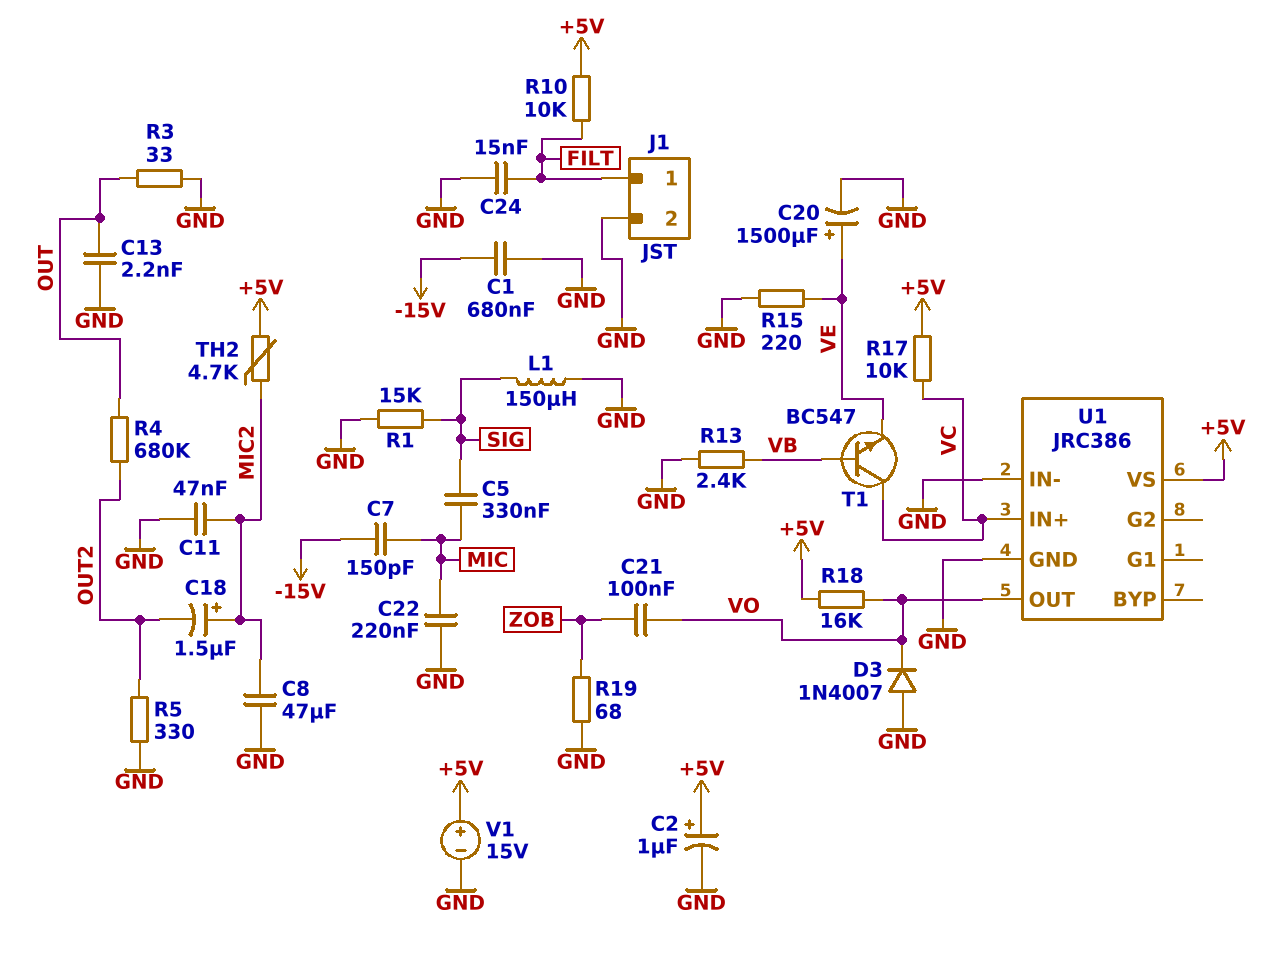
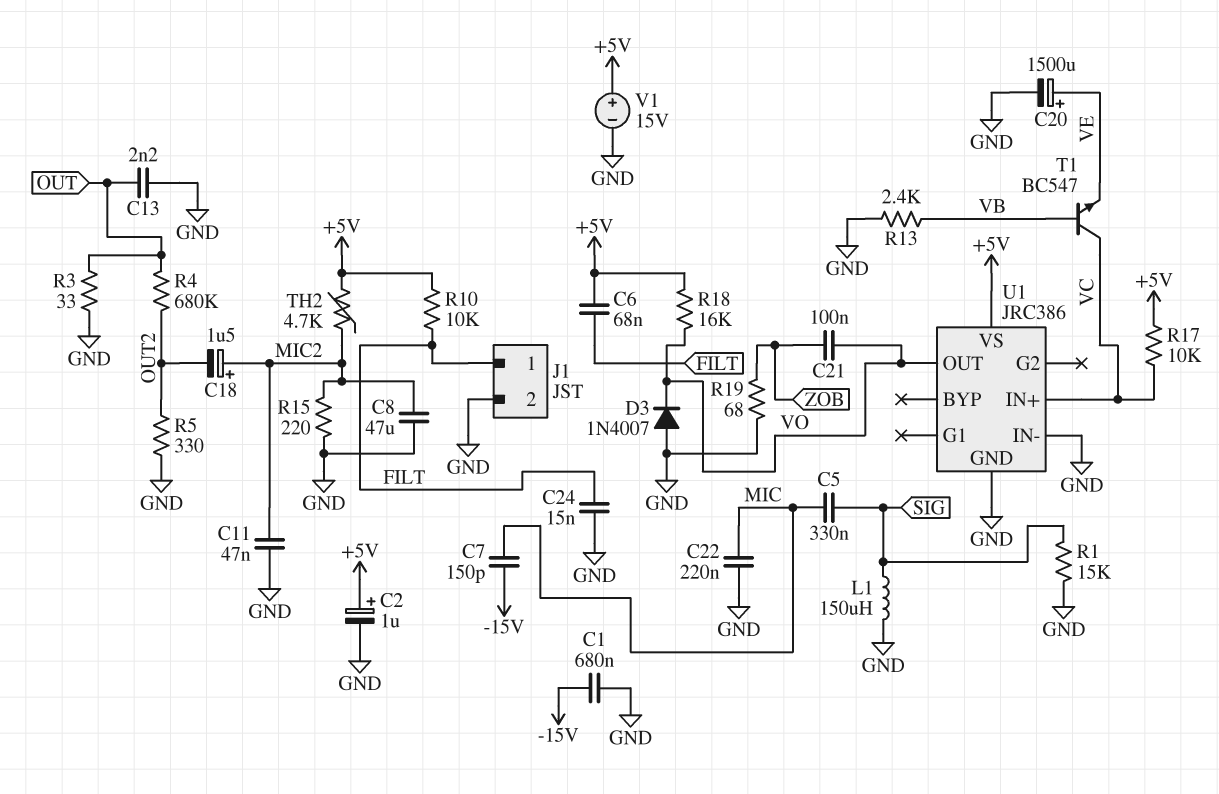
C6: none -> 68nF (+5V, FILT)
R15: 220 (GND, VE) -> 220 (GND, MIC2)

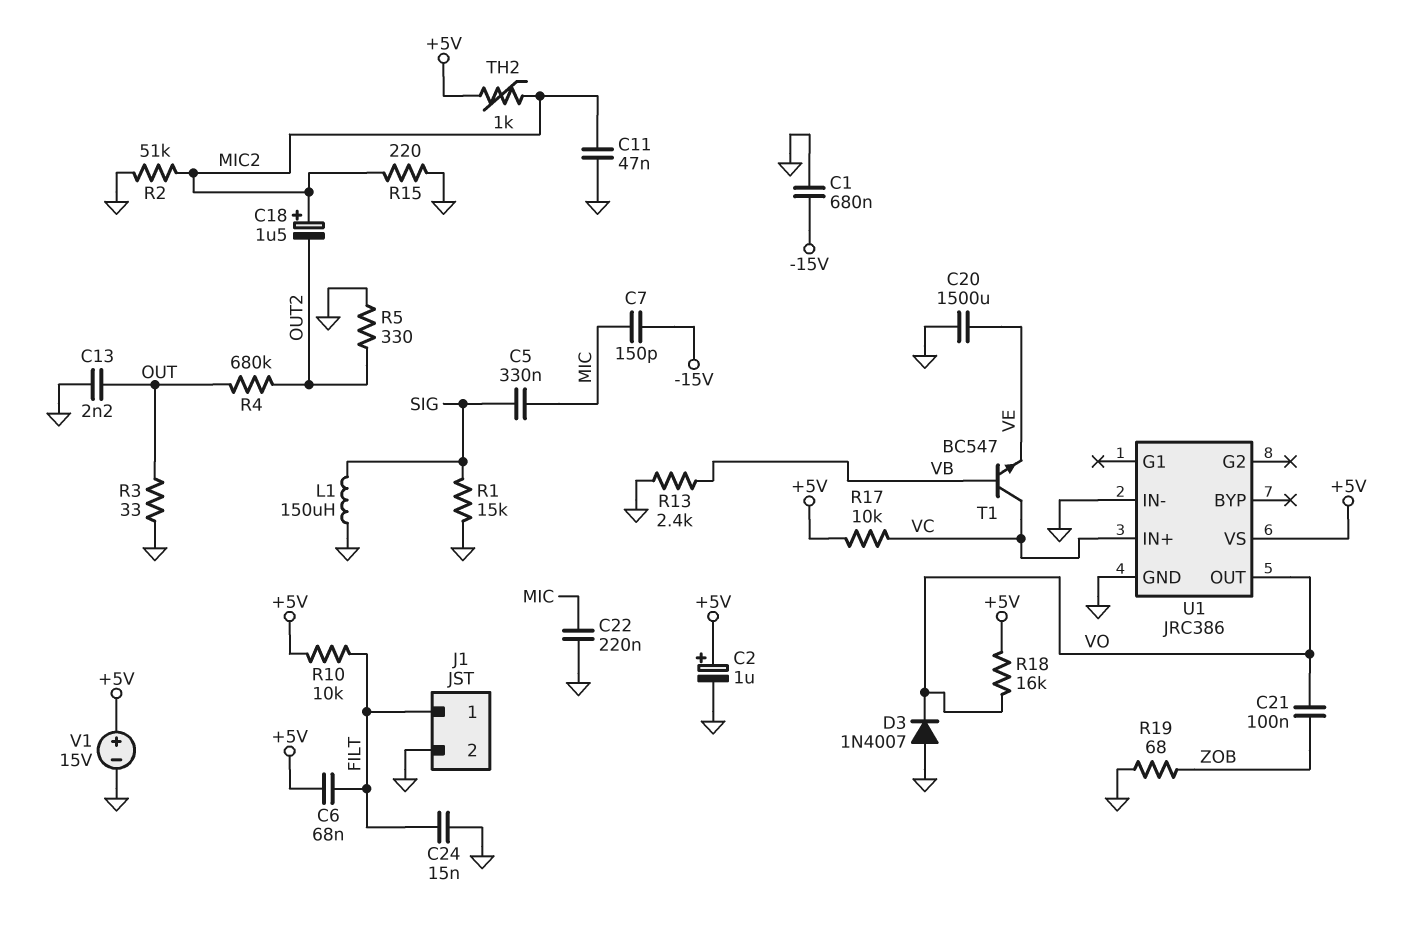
C8: 47uF (GND, MIC2) -> none
C20: 1500uF (plus VE, minus GND) -> 1500uF (GND, VE)
R2: none -> 51k (GND, MIC2)
TH2: 4.7k (+5V, MIC2) -> 1k (+5V, MIC2)

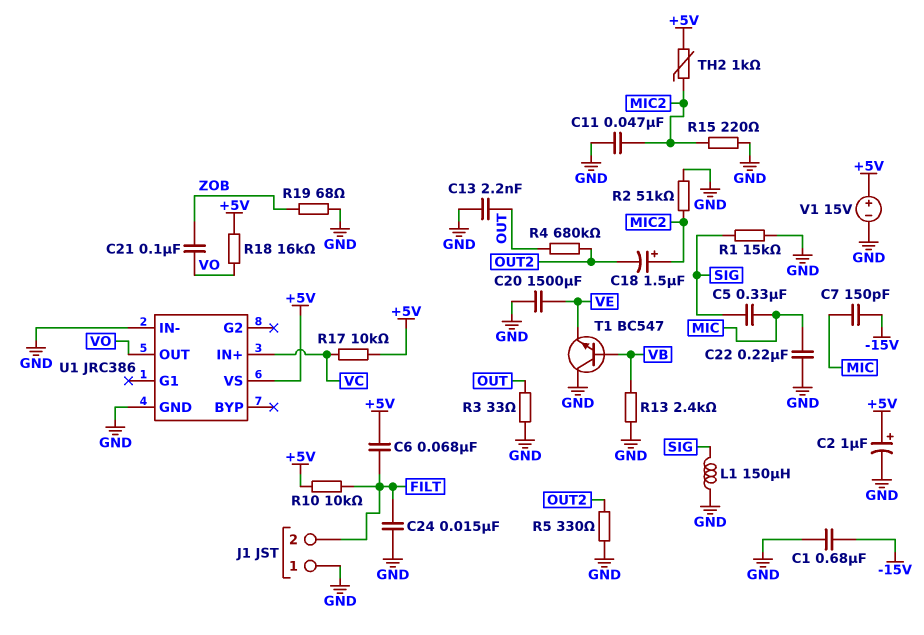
D3: diode 1N4007 (A GND, K VO) -> none
J1 pin 1: FILT -> GND
J1 pin 2: GND -> FILT
T1: NPN BC547 (B VB, C VC, E VE) -> NPN BC547 (B VB, C GND, E VE)

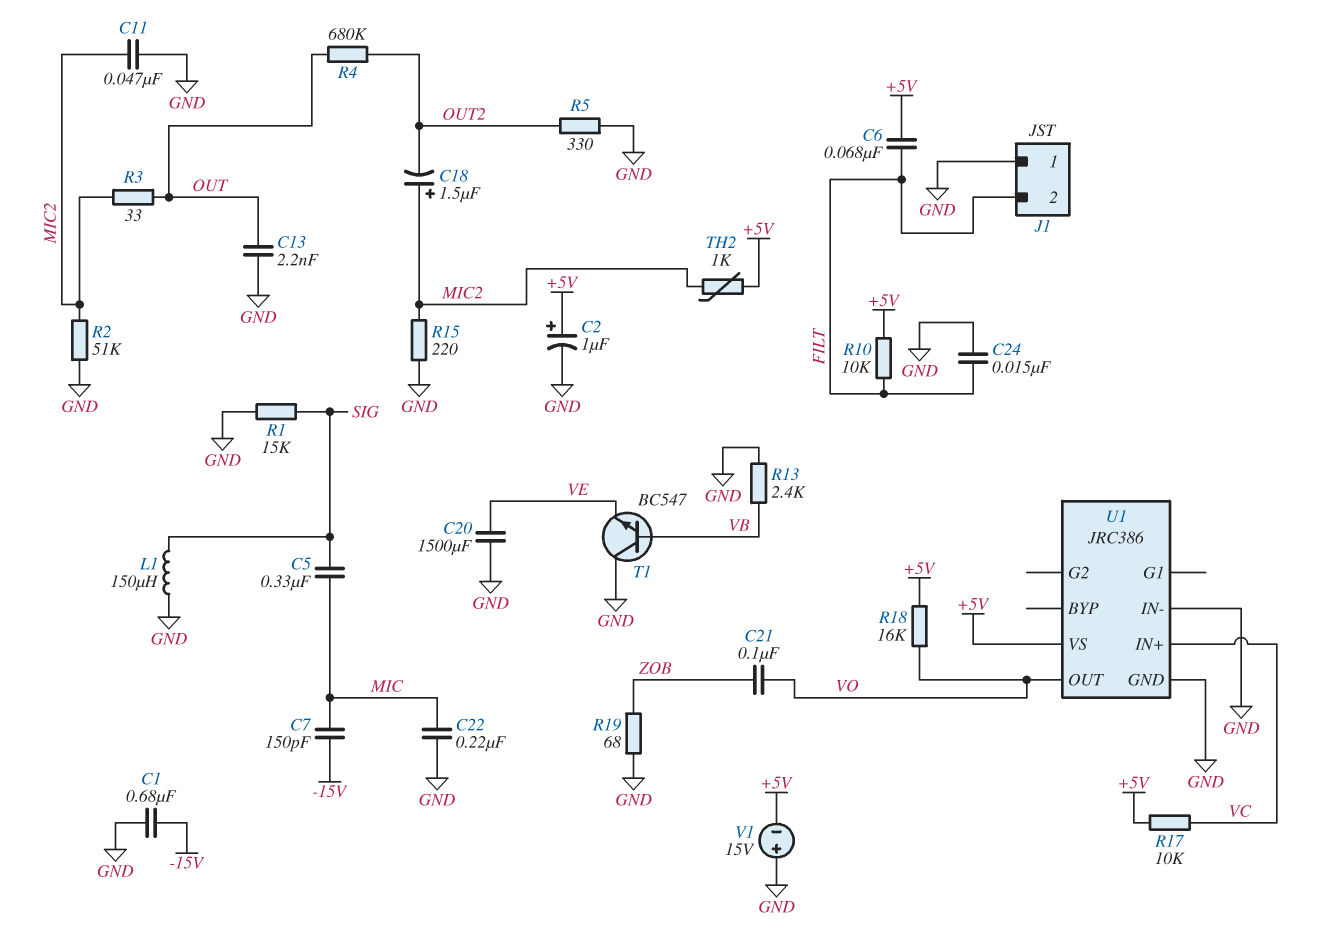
R3: 33 (GND, OUT) -> 33 (MIC2, OUT)
V1: 15V (plus +5V, minus GND) -> 15V (plus GND, minus +5V)

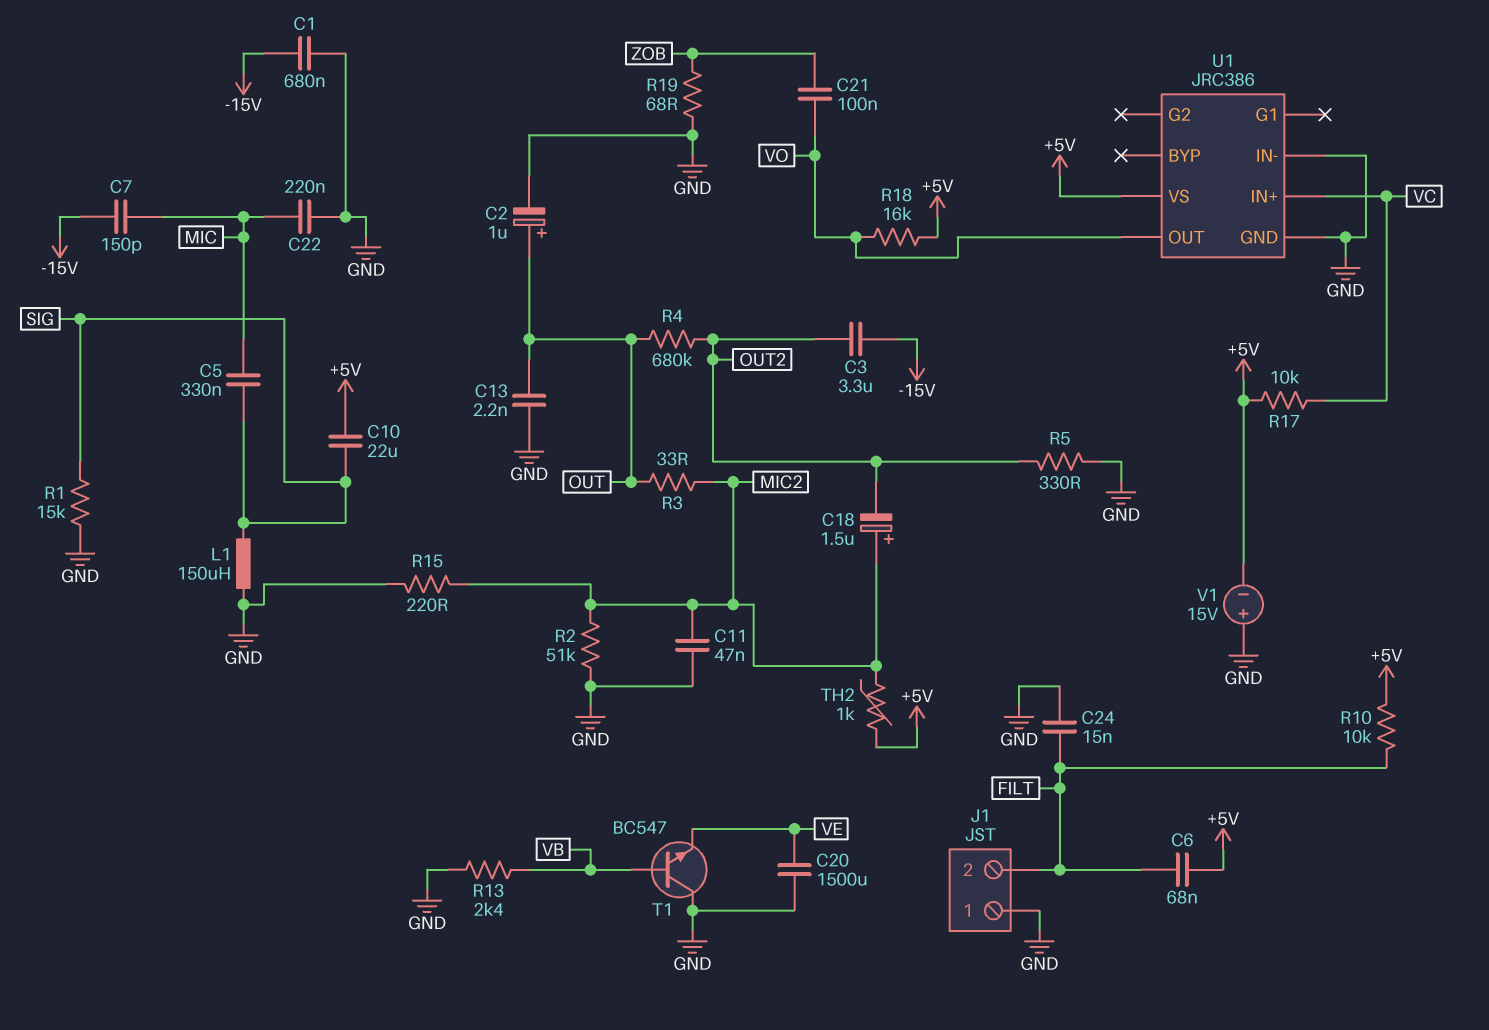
C2: 1uF (plus +5V, minus GND) -> 1uF (plus OUT, minus GND)
C3: none -> 3.3uF (-15V, OUT2)
C10: none -> 22uF (+5V, SIG)

